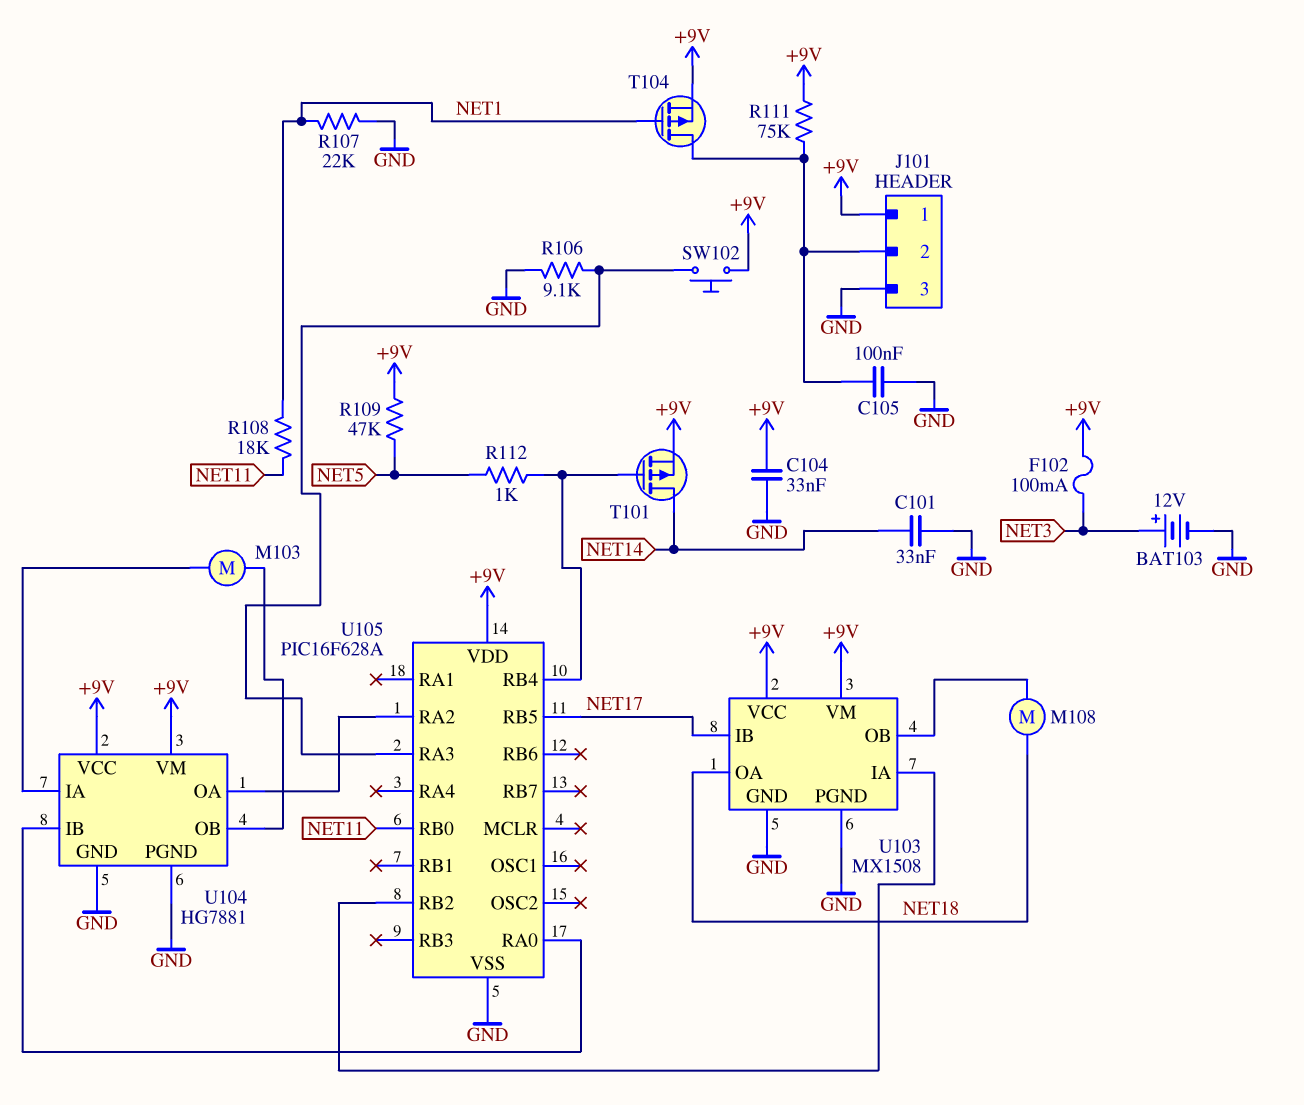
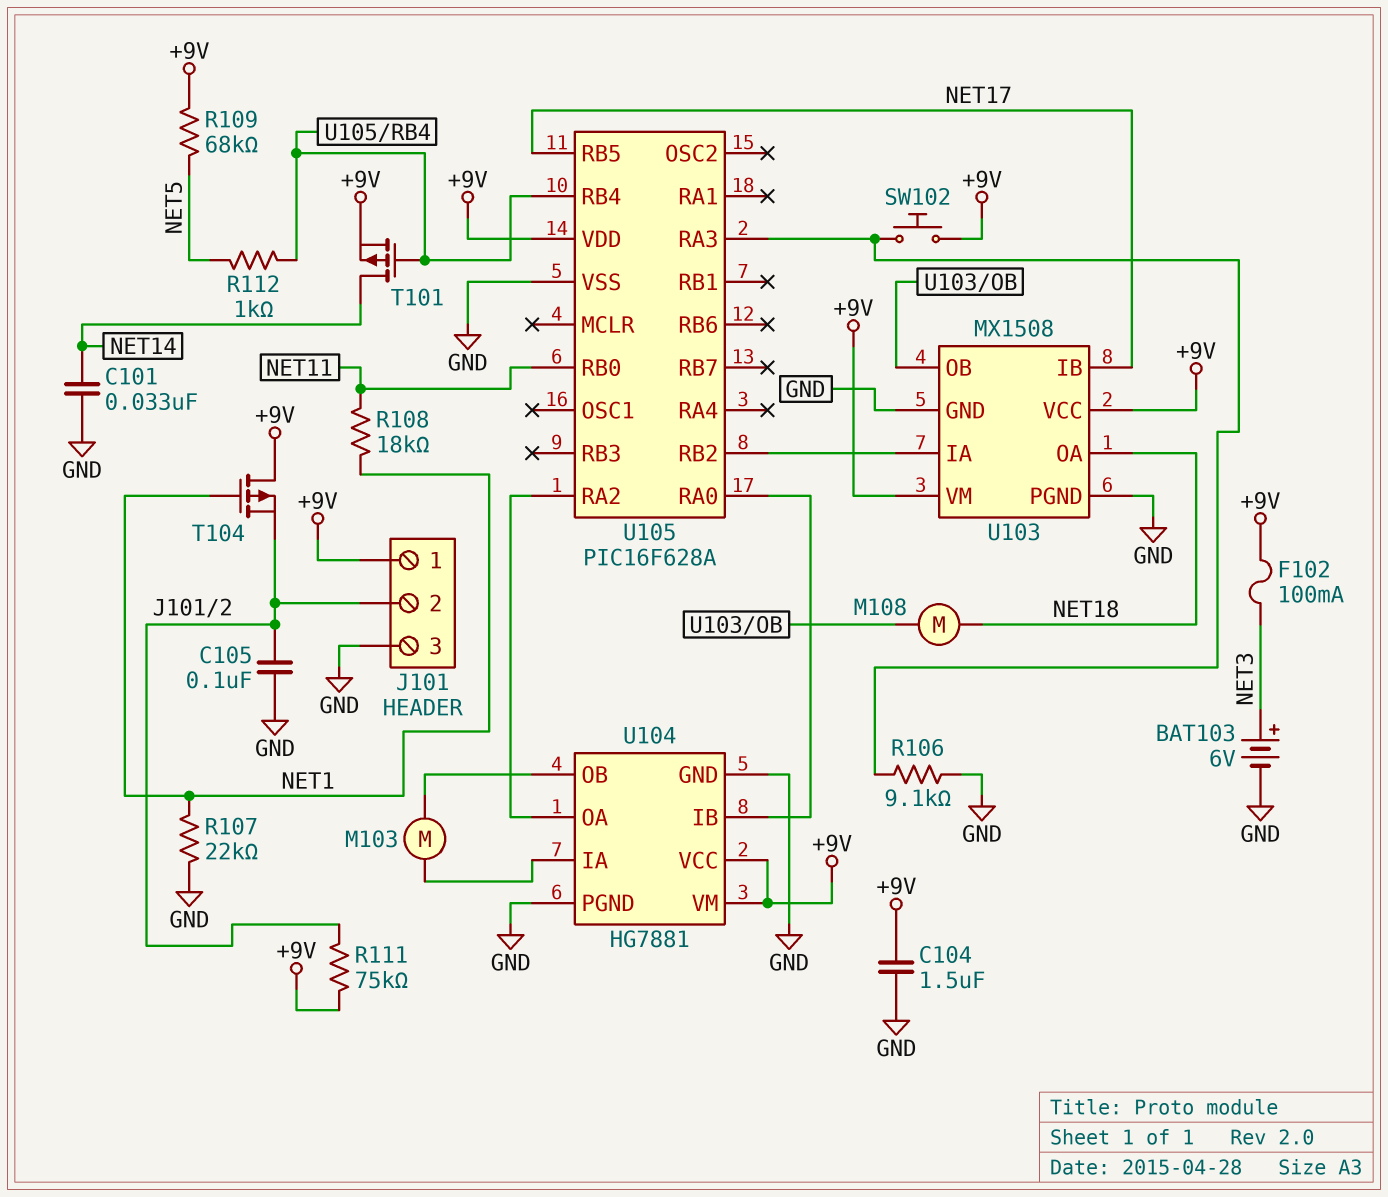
BAT103: 12V (plus NET3, minus GND) -> 6V (plus NET3, minus GND)
C104: 33nF (+9V, GND) -> 1.5uF (+9V, GND)
R109: 47k (+9V, NET5) -> 68k (+9V, NET5)
T104: PMOS (G NET1, D J101/2, S +9V) -> PMOS (G NET1, D +9V, S J101/2)

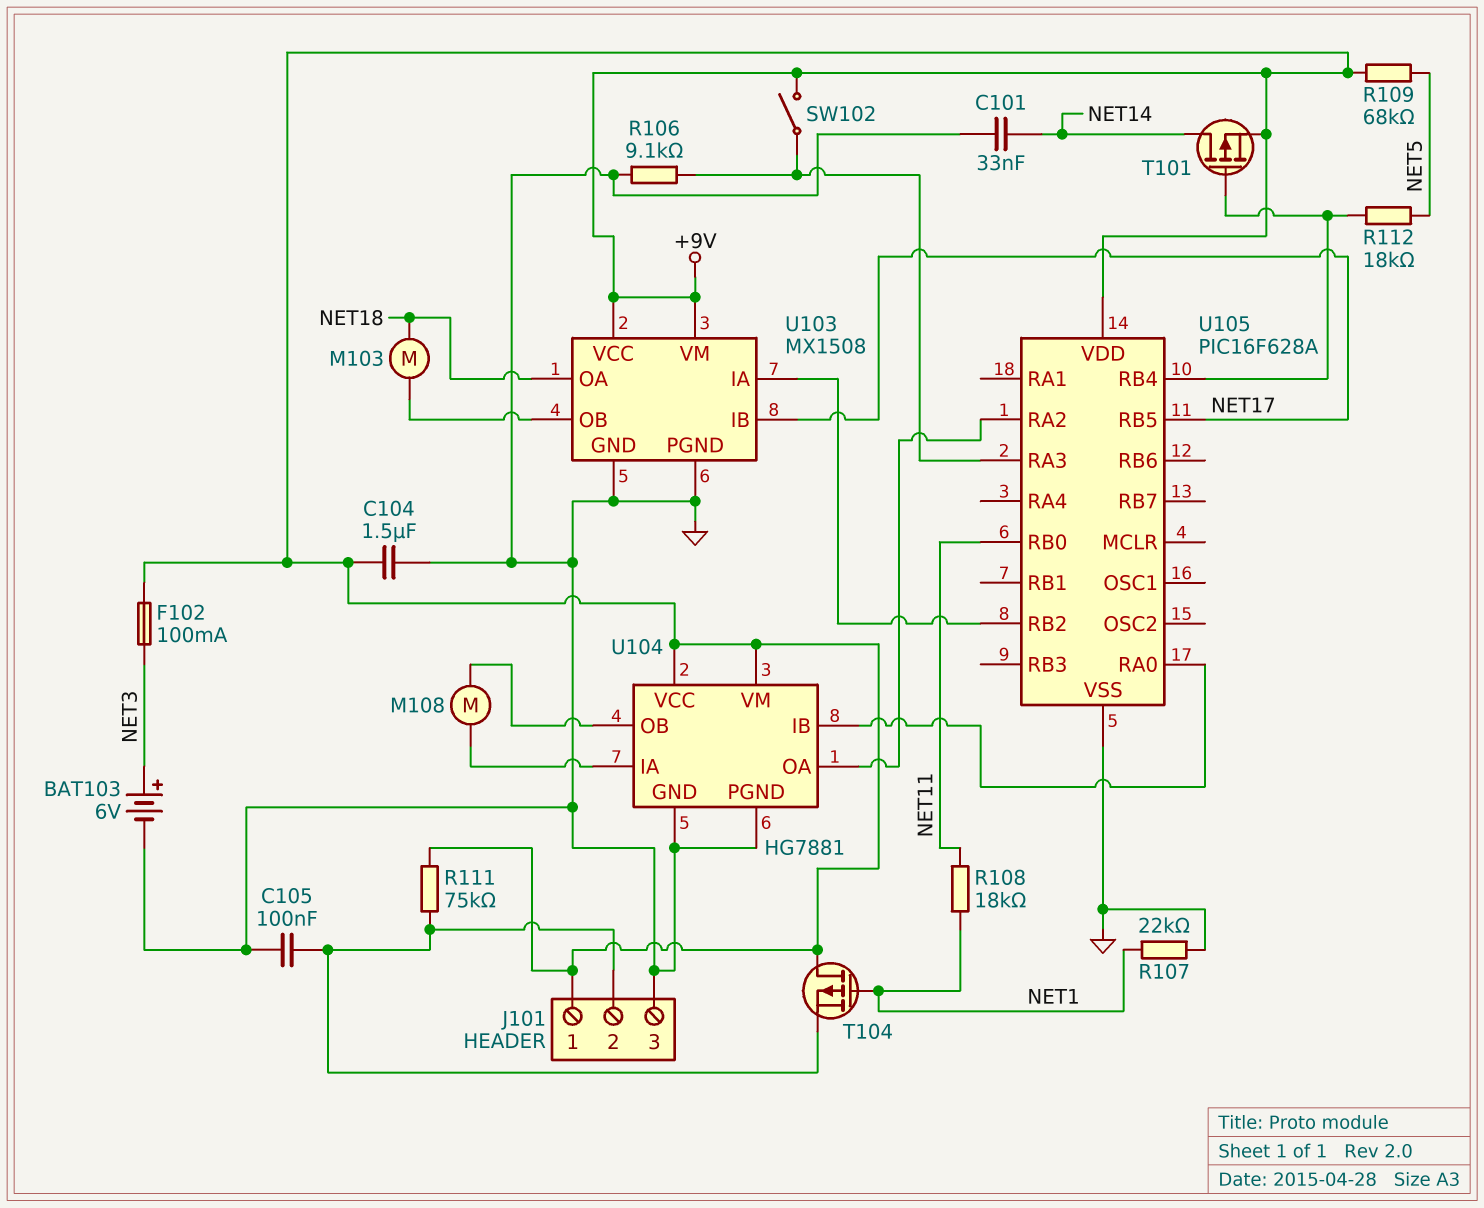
M103: motor (U104/IA, U104/OB) -> motor (NET18, U103/OB)
M108: motor (NET18, U103/OB) -> motor (U104/IA, U104/OB)
R112: 1k (NET5, U105/RB4) -> 18k (NET5, U105/RB4)
SW102: button (+9V, U105/RA3) -> switch (+9V, U105/RA3)

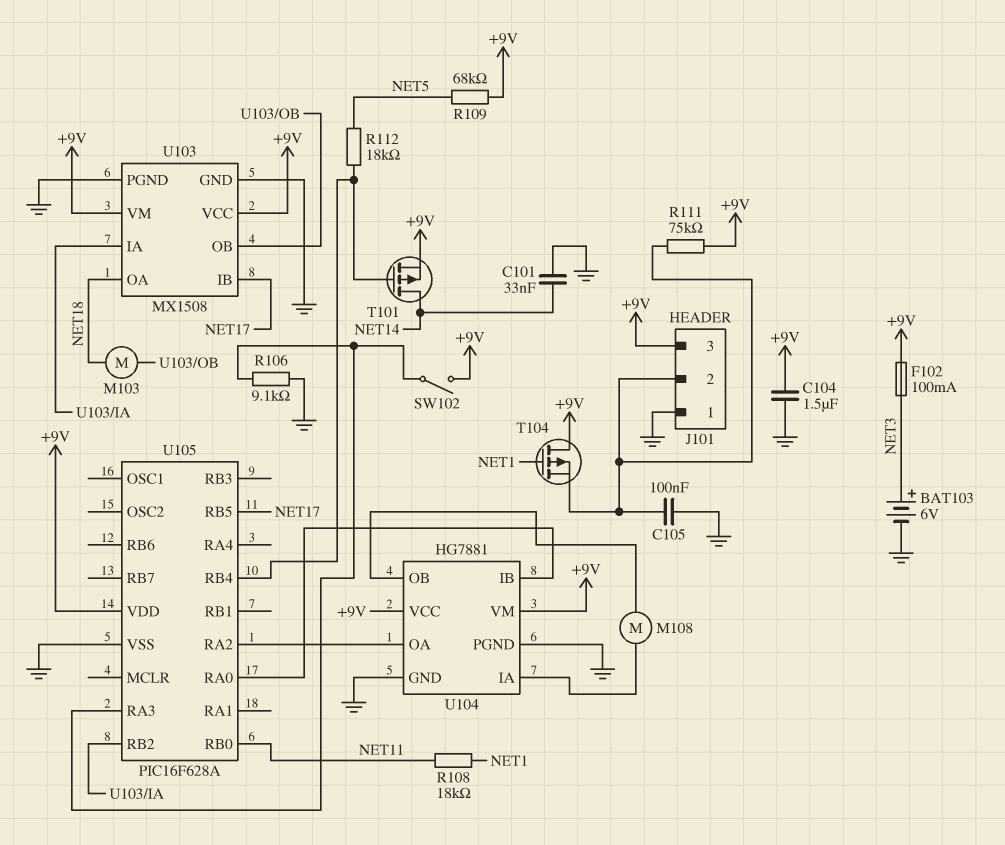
J101 pin 1: +9V -> GND
J101 pin 3: GND -> +9V
R107: 22k (GND, NET1) -> none

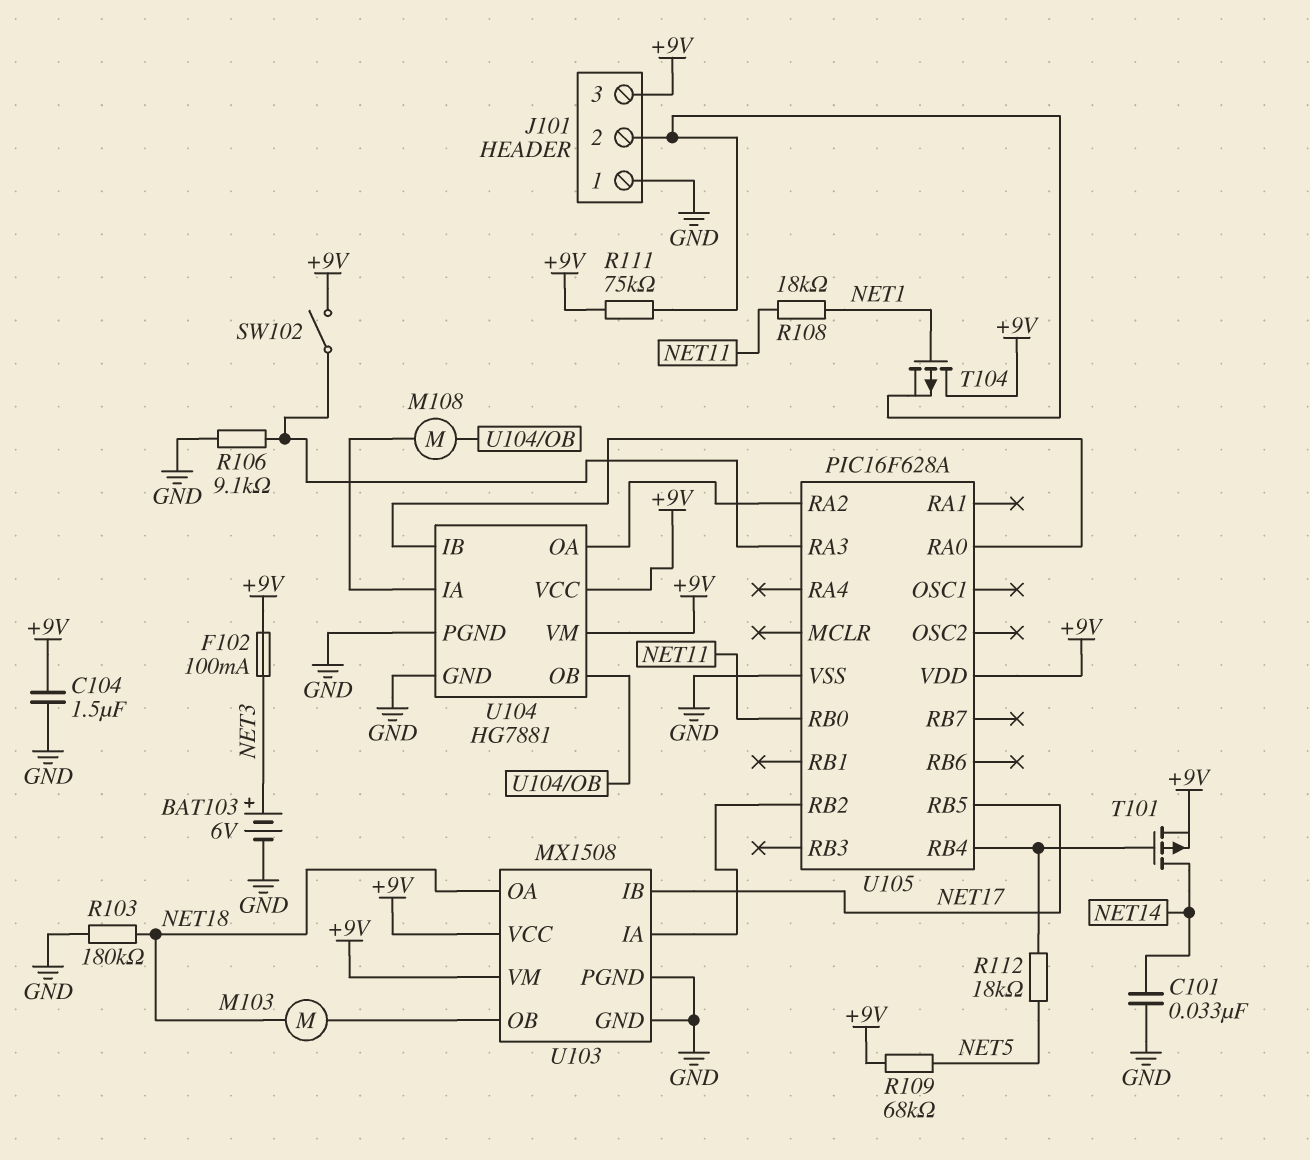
C105: 100nF (GND, J101/2) -> none
R103: none -> 180k (GND, NET18)

